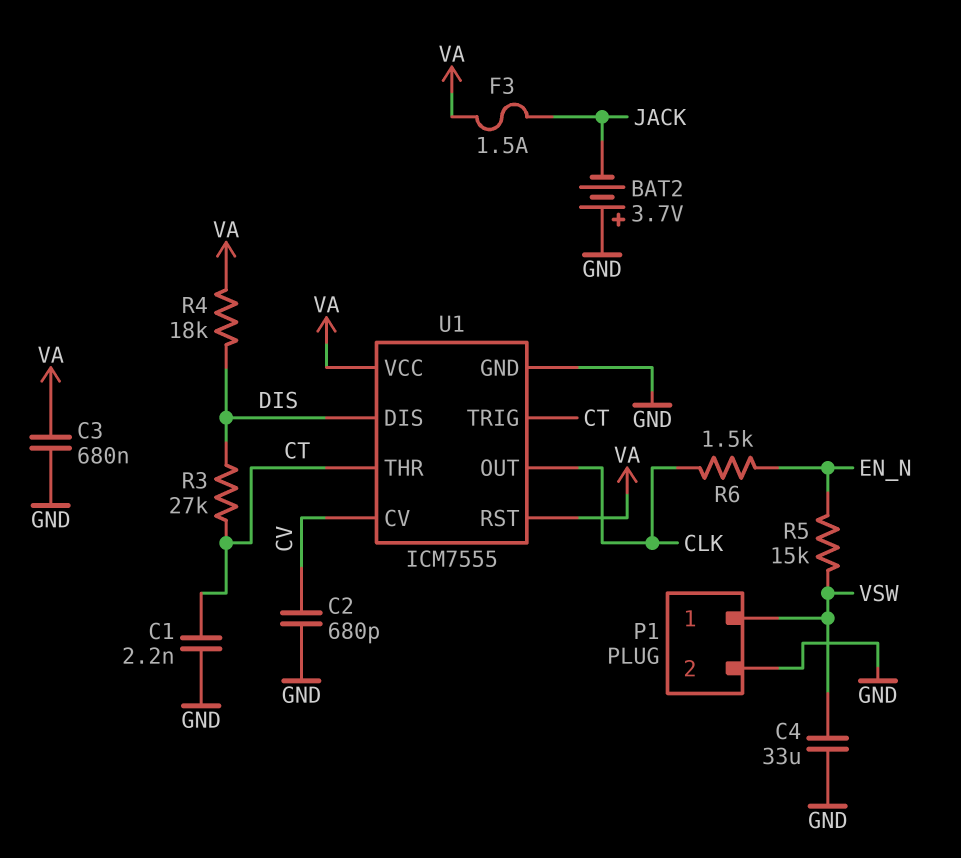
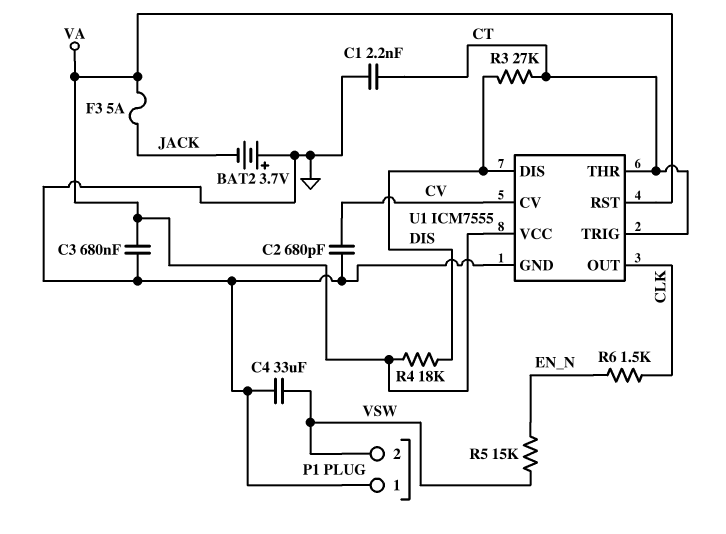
F3: 1.5A (JACK, VA) -> 5A (JACK, VA)
P1 pin 1: VSW -> GND
P1 pin 2: GND -> VSW

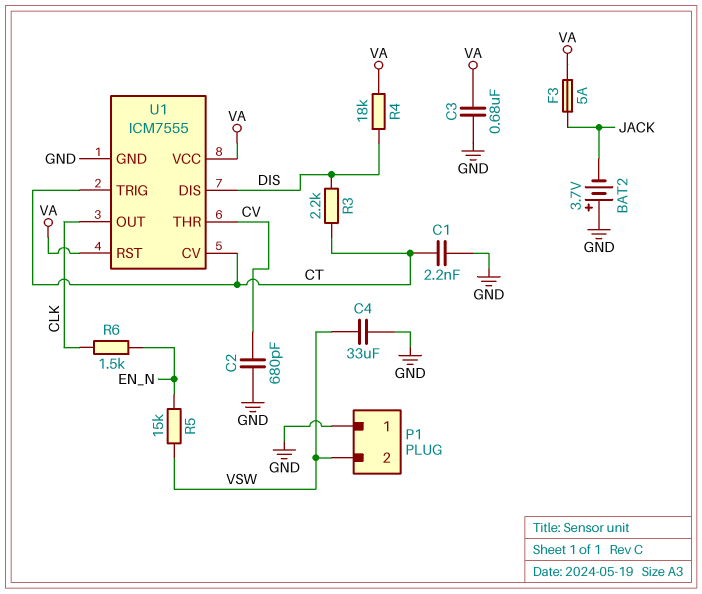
R3: 27k (CT, DIS) -> 2.2k (CT, DIS)
U1 pin CV: CV -> CT
U1 pin THR: CT -> CV

